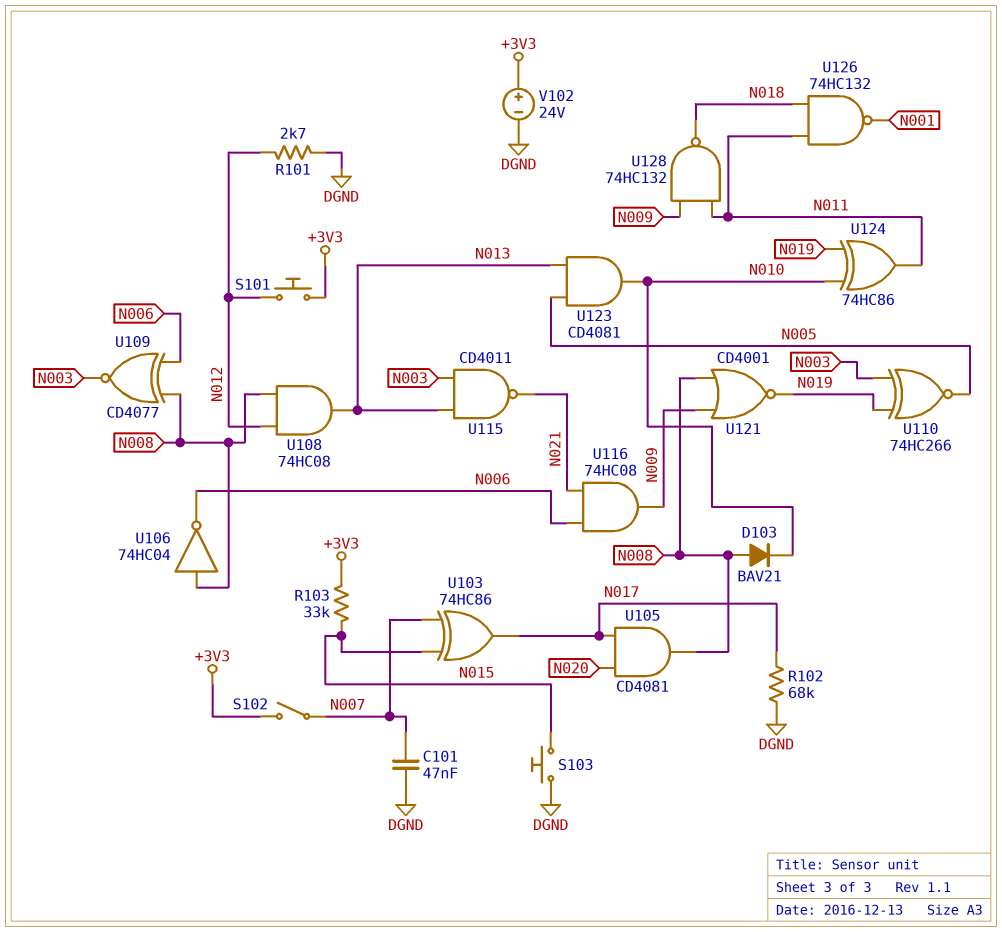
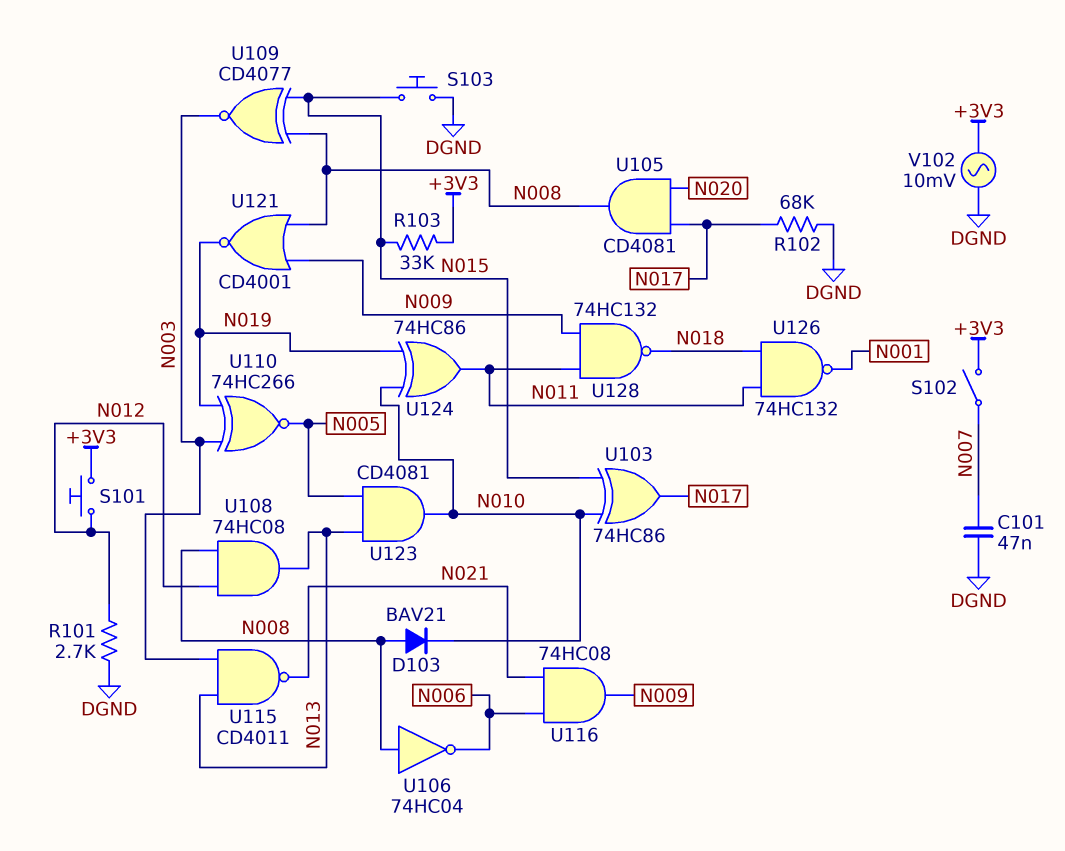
U103: XOR 74HC86 (in N007, in N015, out N017) -> XOR 74HC86 (in N010, in N015, out N017)
U109: XNOR CD4077 (in N006, in N008, out N003) -> XNOR CD4077 (in N008, in N015, out N003)
V102: 24V (plus +3V3, minus DGND) -> AC 10mV (+3V3, DGND)

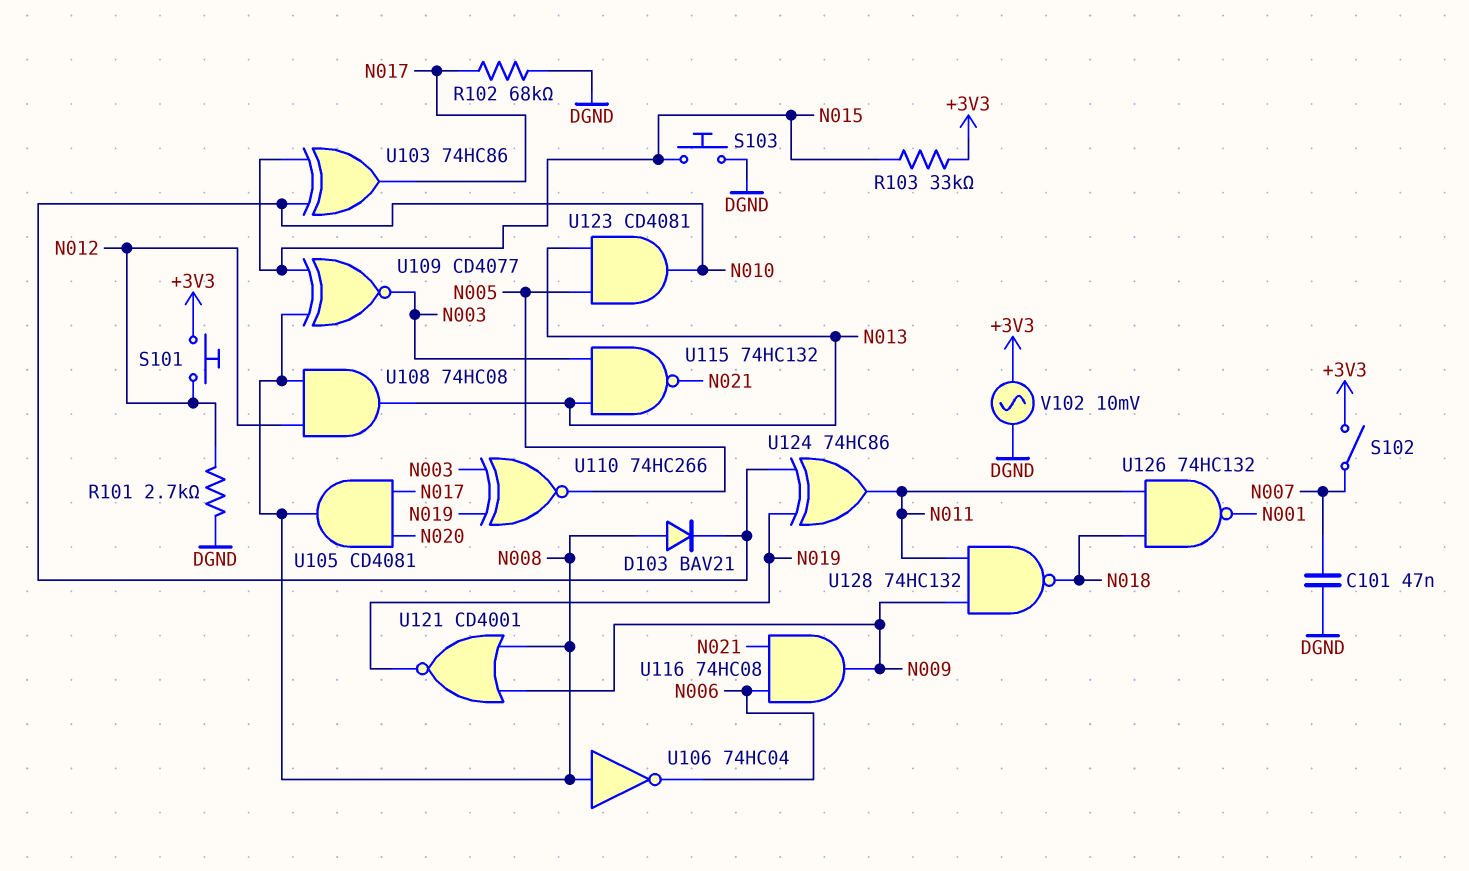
U115: NAND CD4011 (in N003, in N013, out N021) -> NAND 74HC132 (in N003, in N013, out N021)

